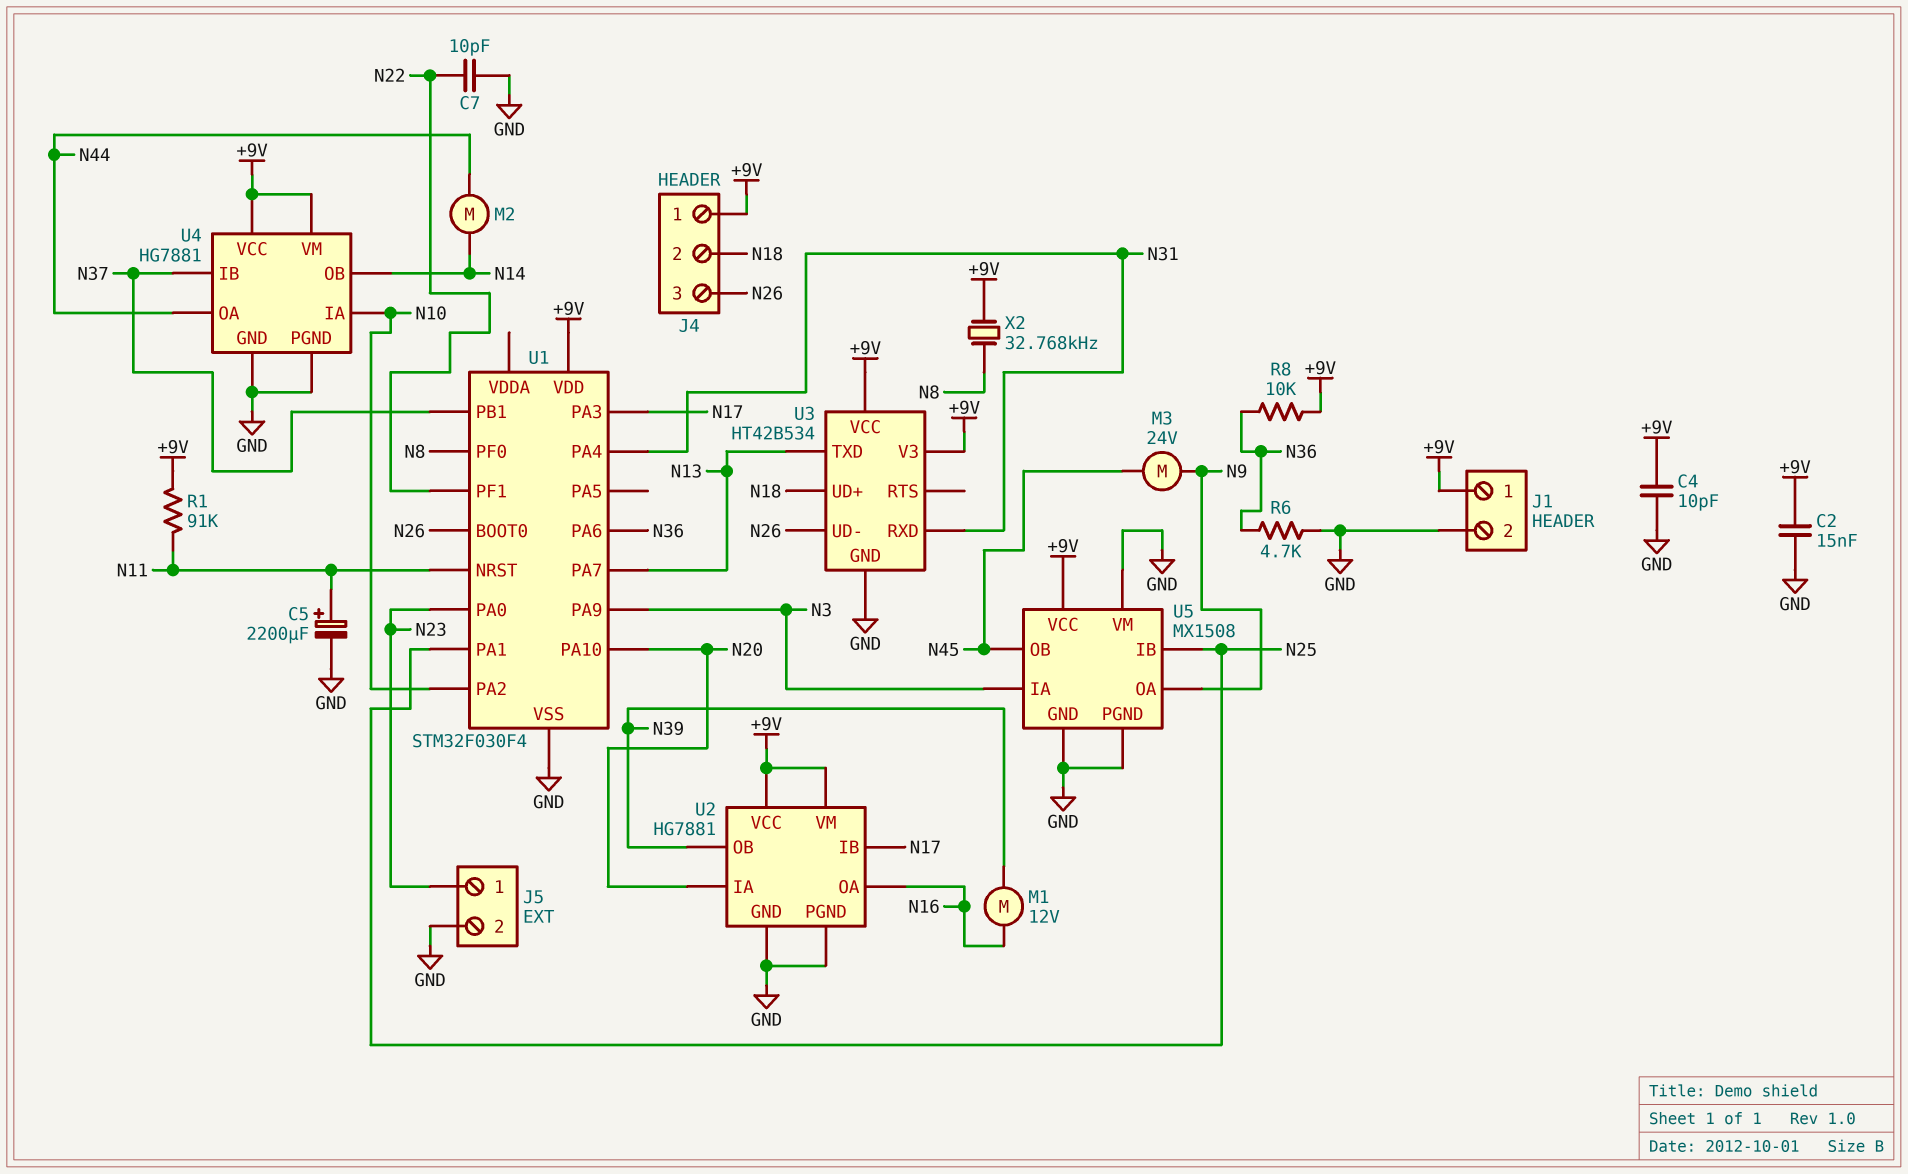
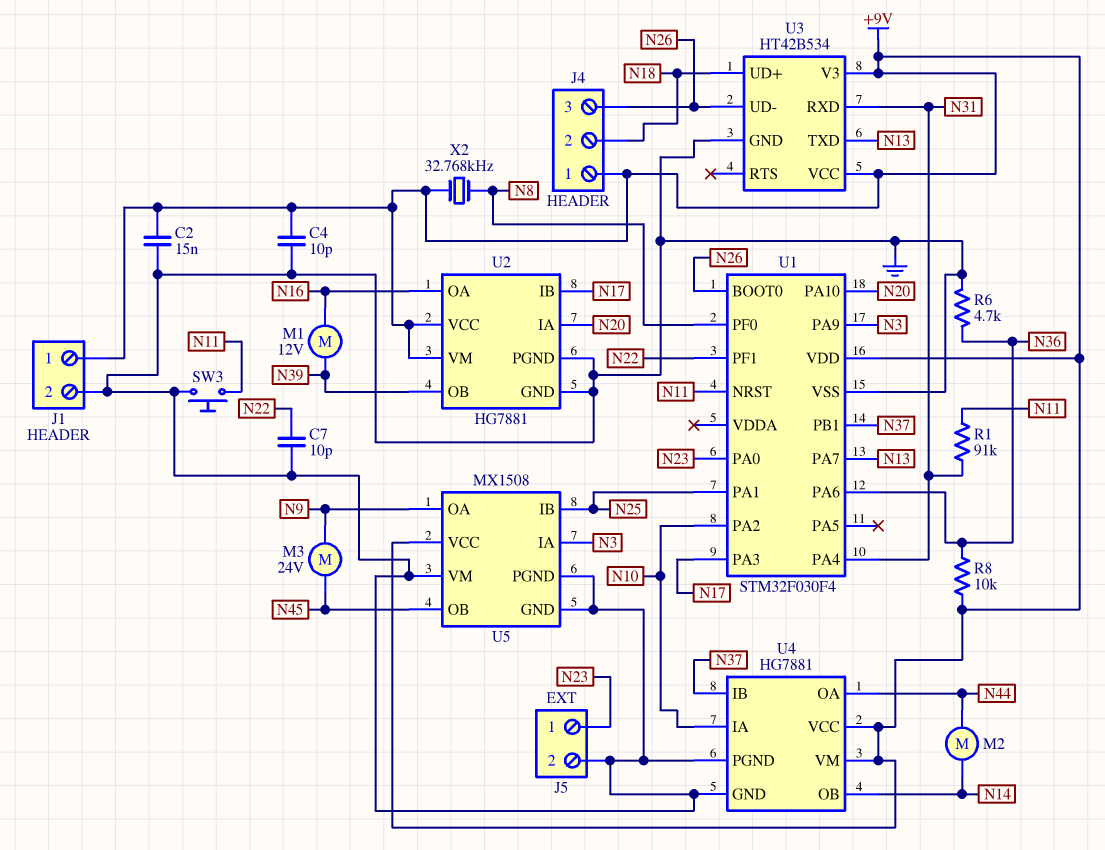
C5: 2200uF (plus N11, minus GND) -> none
R1: 91k (+9V, N11) -> 91k (N11, N31)
SW3: none -> button (GND, N11)

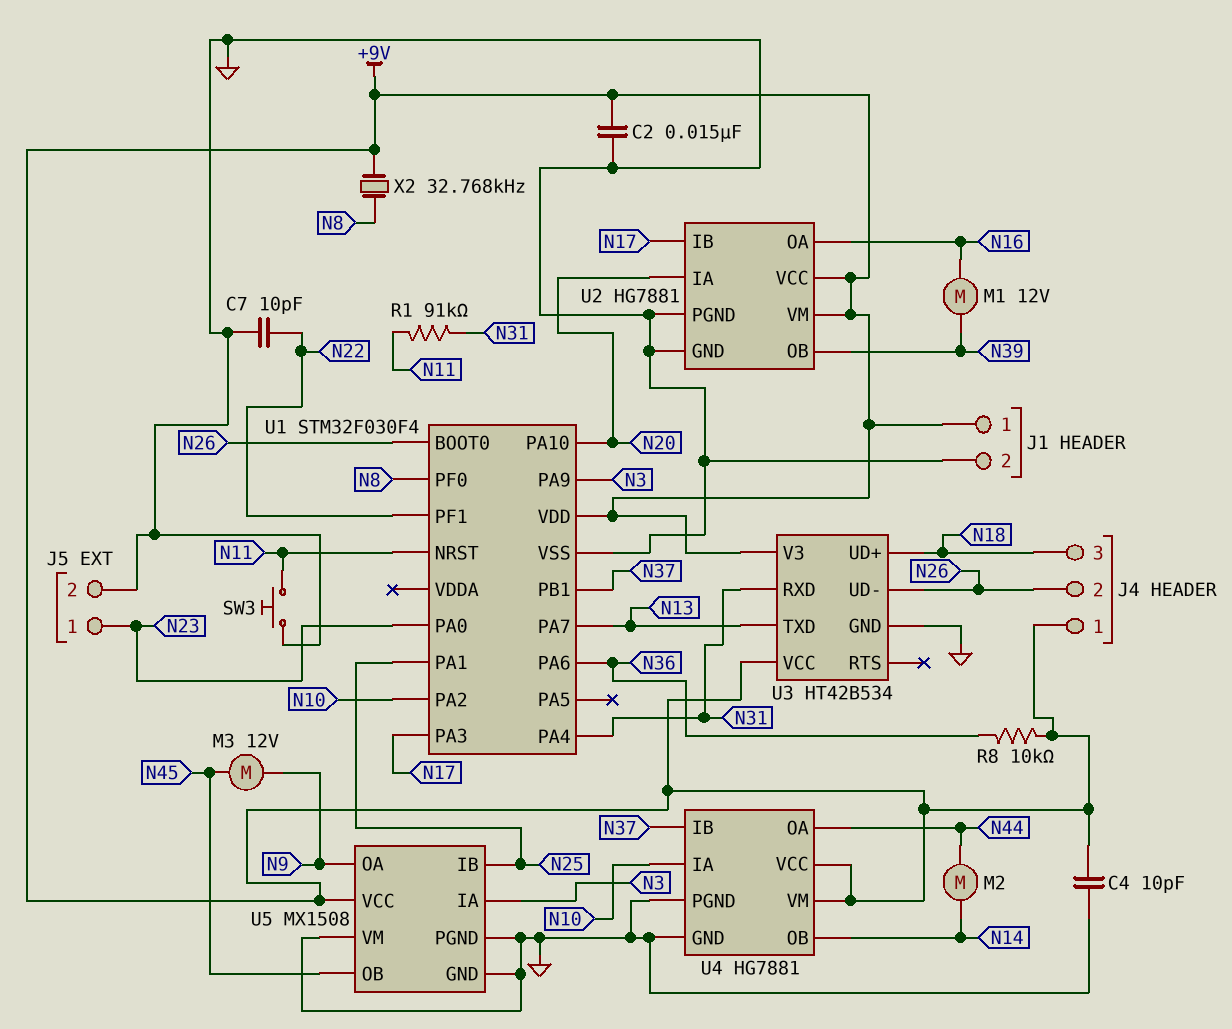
J4 pin 2: N18 -> N26
J4 pin 3: N26 -> N18
M3: motor 24V (N9, N45) -> motor 12V (N9, N45)
R6: 4.7k (GND, N36) -> none

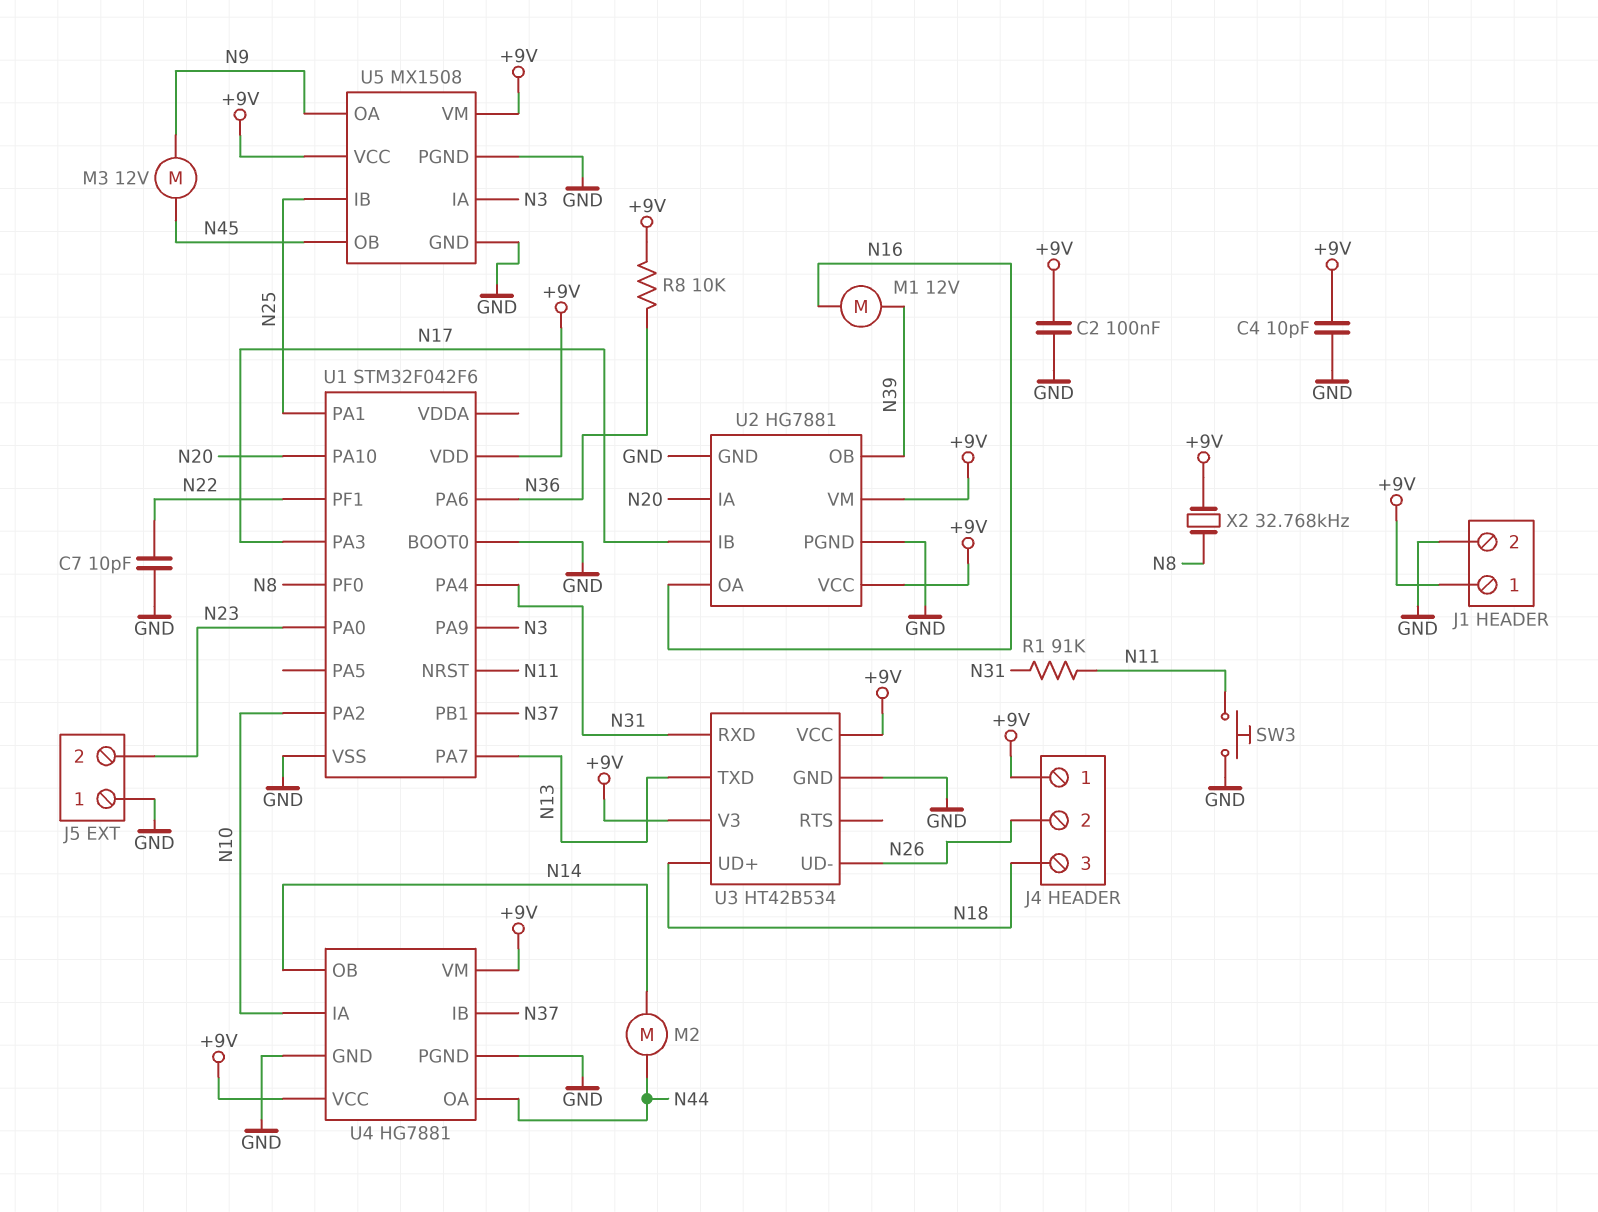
C2: 15nF (+9V, GND) -> 100nF (+9V, GND)
J5 pin 1: N23 -> GND
J5 pin 2: GND -> N23
U1: STM32F030F4 -> STM32F042F6
U1 pin BOOT0: N26 -> GND
U5 pin VM: GND -> +9V

